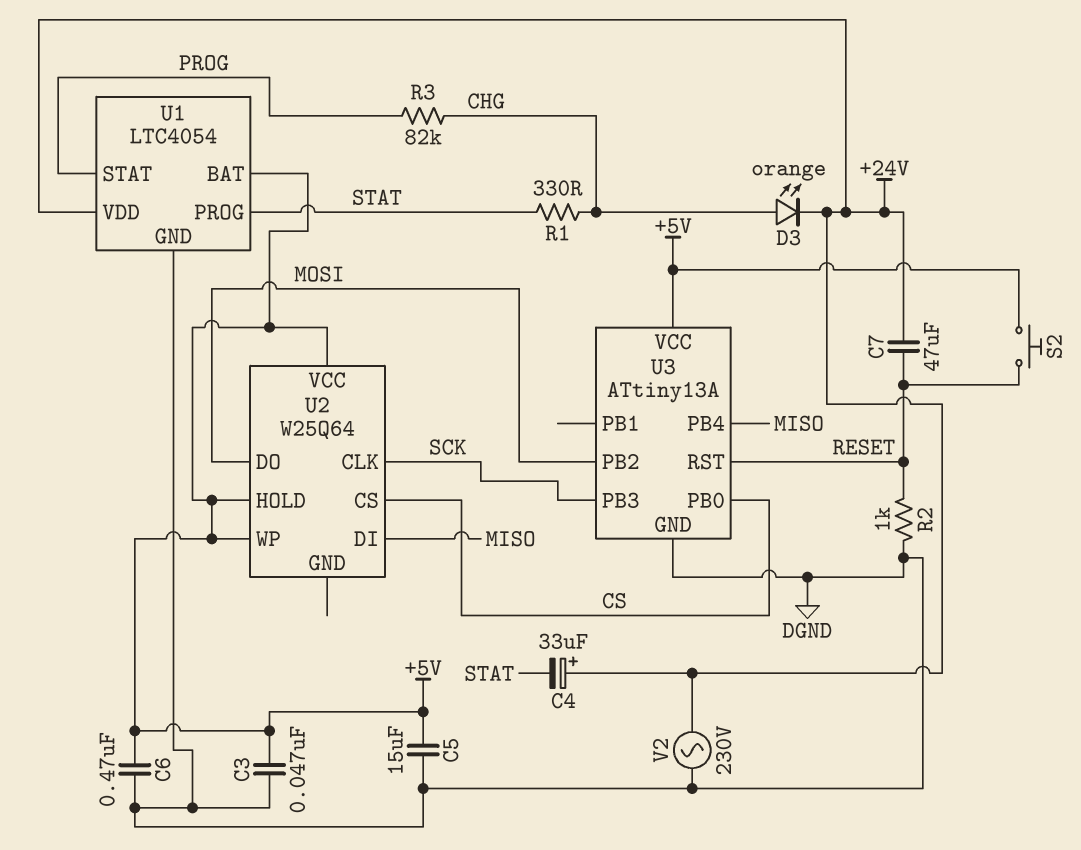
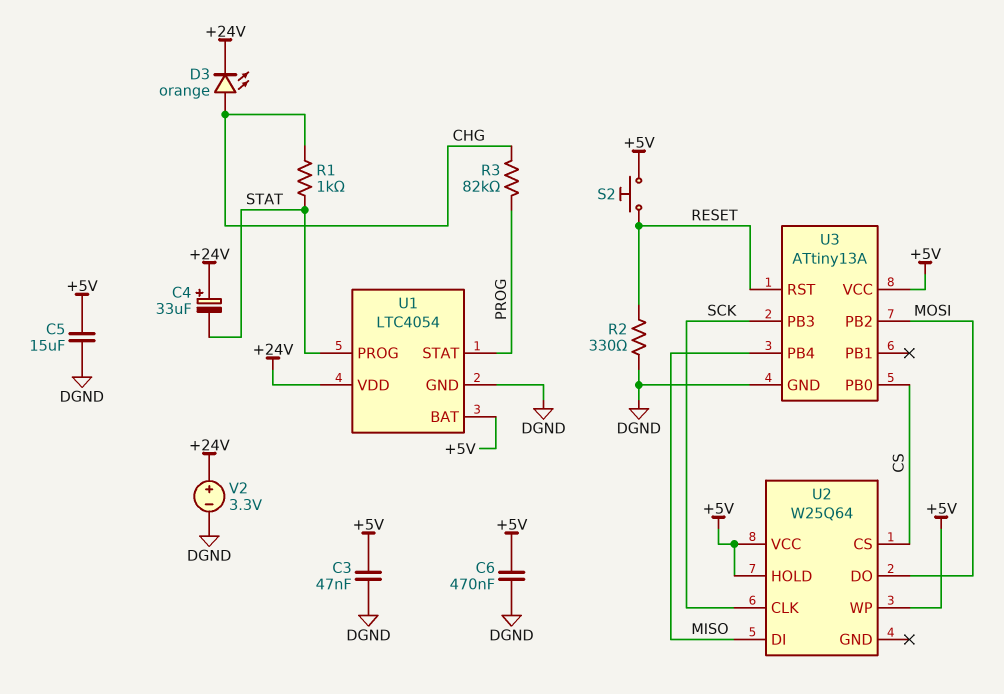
C7: 47uF (+24V, RESET) -> none
R1: 330 (CHG, STAT) -> 1k (CHG, STAT)
R2: 1k (DGND, RESET) -> 330 (DGND, RESET)
V2: AC 230V (+24V, DGND) -> 3.3V (plus +24V, minus DGND)

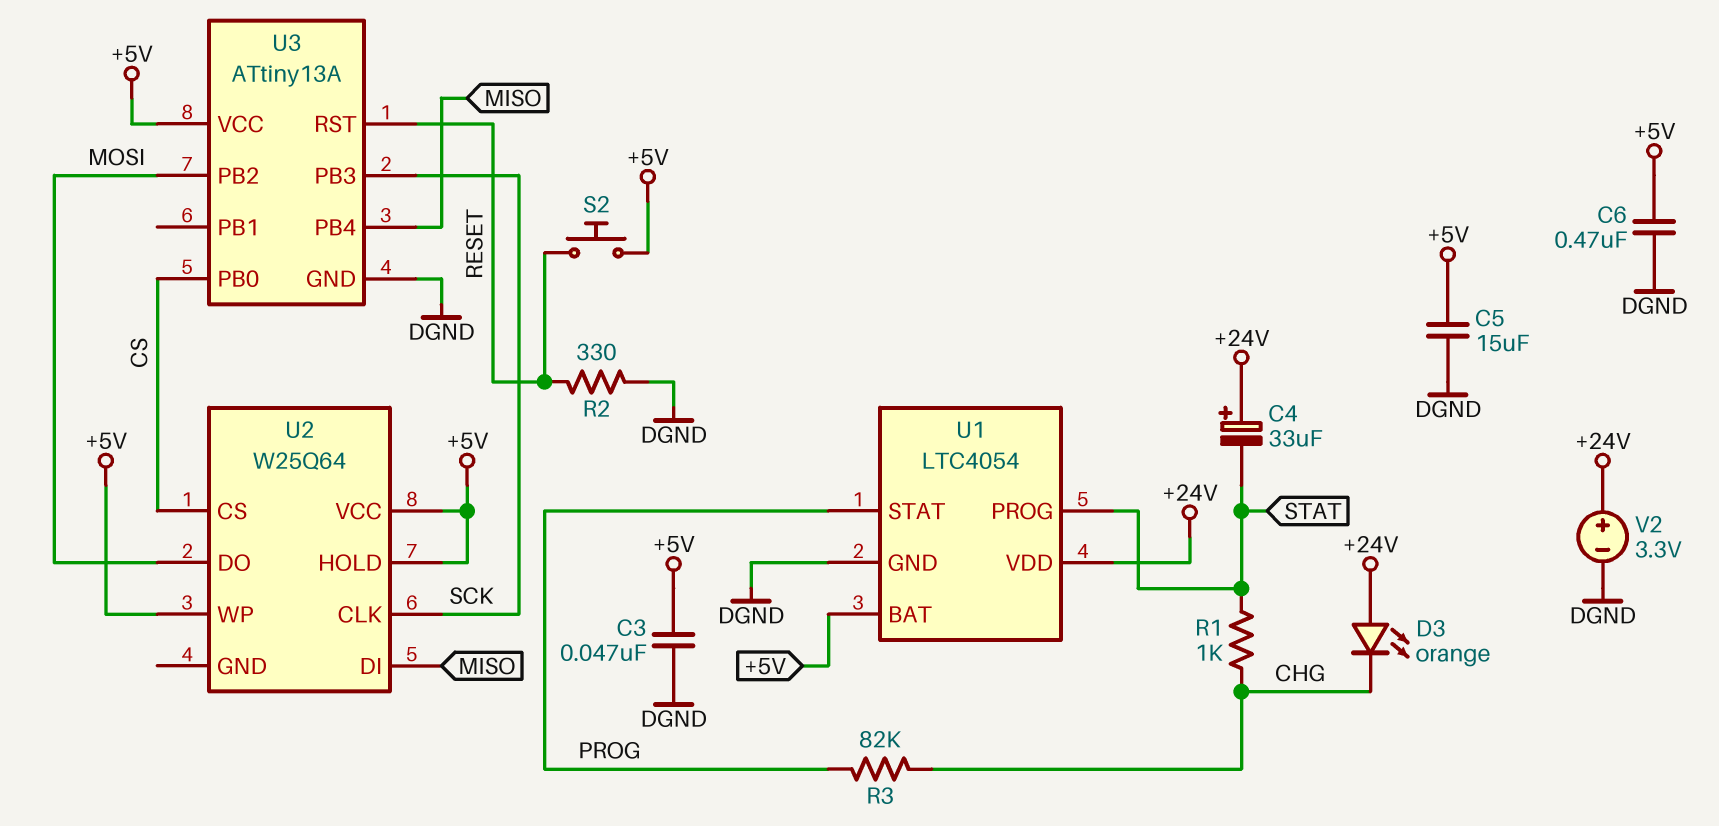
D3: LED orange (A CHG, K +24V) -> LED orange (A +24V, K CHG)

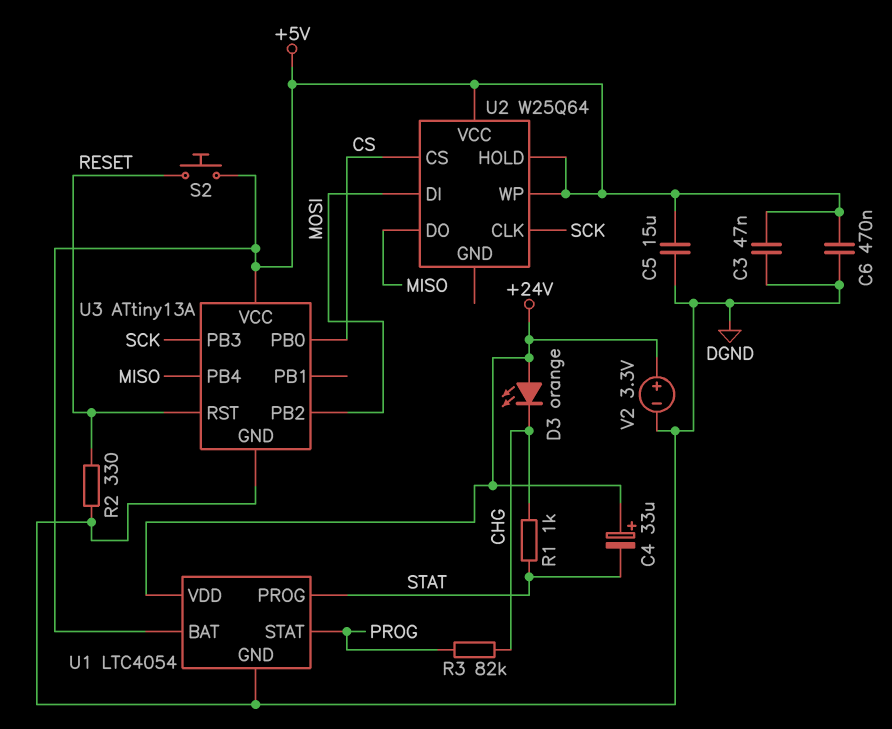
U2 pin DI: MISO -> MOSI
U2 pin DO: MOSI -> MISO

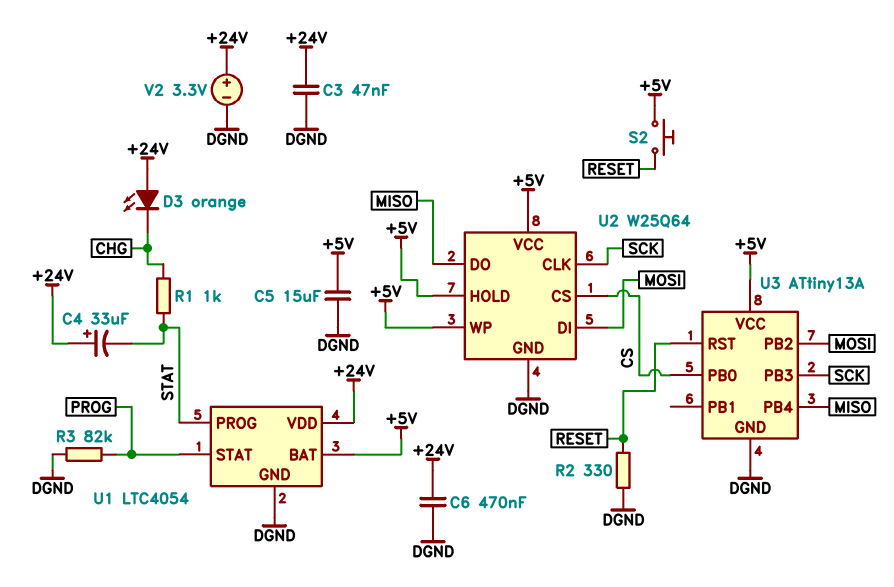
C3: 47nF (+5V, DGND) -> 47nF (+24V, DGND)
C6: 470nF (+5V, DGND) -> 470nF (+24V, DGND)
R3: 82k (CHG, PROG) -> 82k (DGND, PROG)
U2 pin GND: none -> DGND

